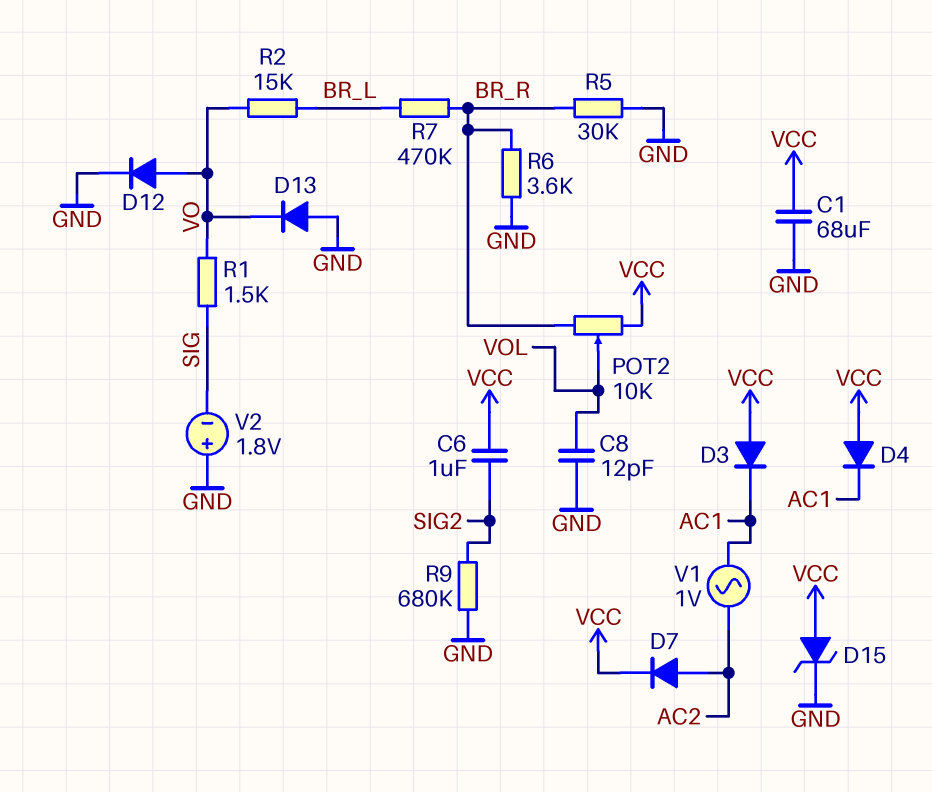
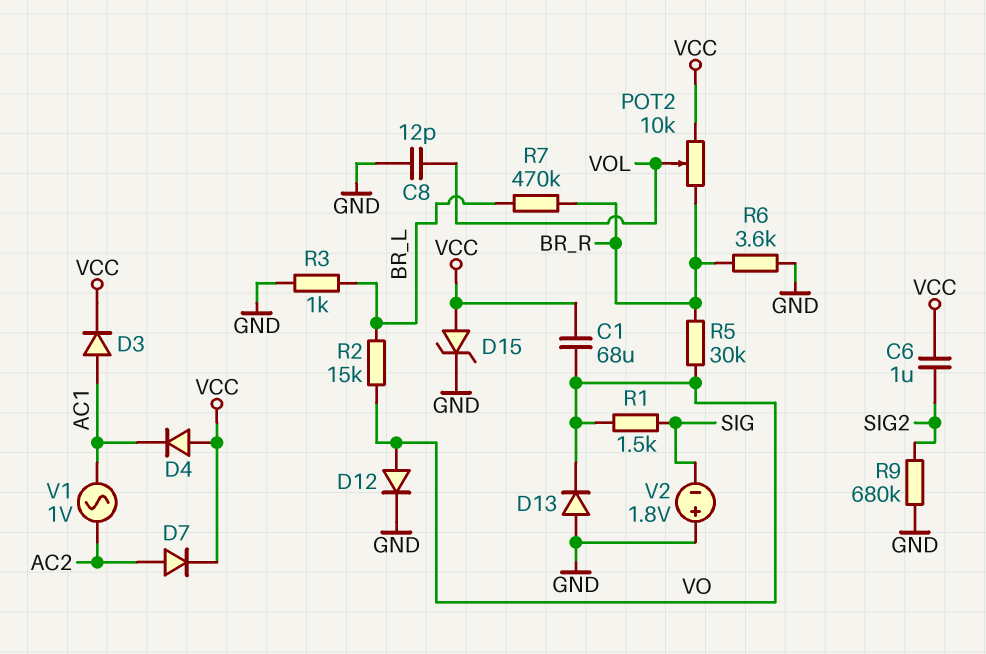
C1: 68uF (GND, VCC) -> 68uF (VCC, VO)
D3: diode (A VCC, K AC1) -> diode (A AC1, K VCC)
R3: none -> 1k (BR_L, GND)
R5: 30k (BR_R, GND) -> 30k (BR_R, VO)

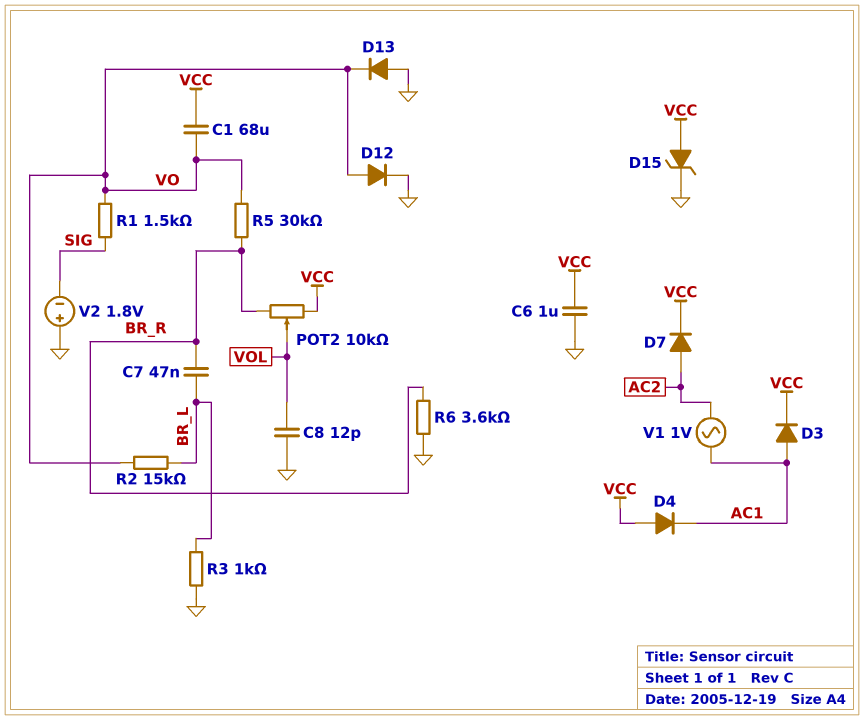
C6: 1uF (SIG2, VCC) -> 1uF (GND, VCC)
C7: none -> 47nF (BR_L, BR_R)
R7: 470k (BR_L, BR_R) -> none
R9: 680k (GND, SIG2) -> none

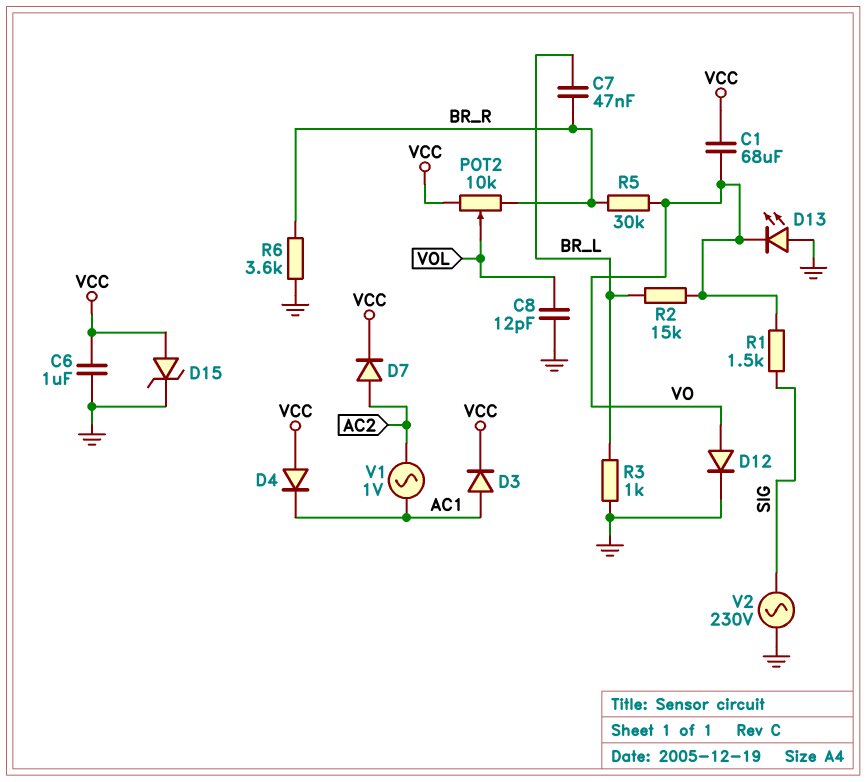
D13: diode (A GND, K VO) -> LED (A GND, K VO)
V2: 1.8V (plus GND, minus SIG) -> AC 230V (GND, SIG)

